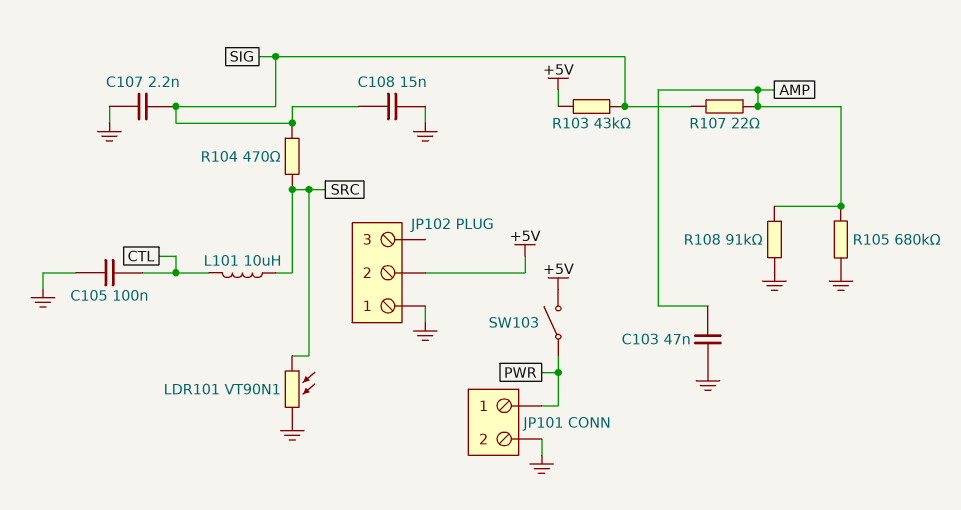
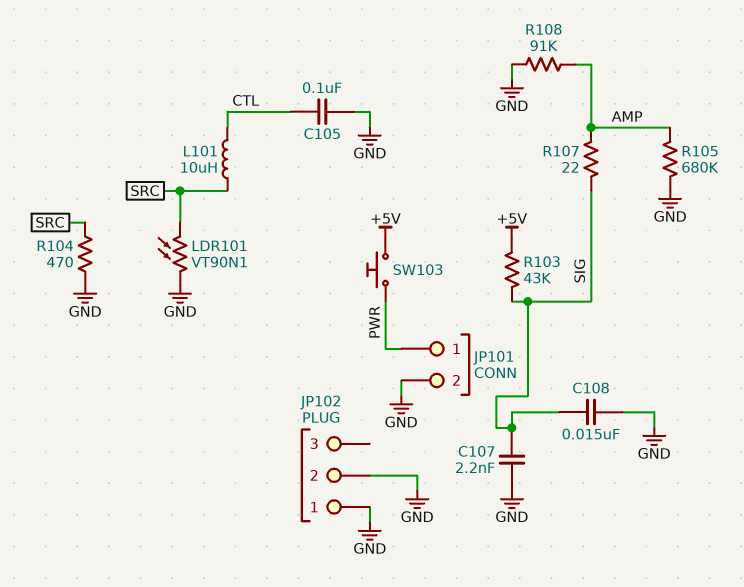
C103: 47nF (AMP, GND) -> none
JP102 pin 2: +5V -> GND
R104: 470 (SIG, SRC) -> 470 (GND, SRC)
SW103: switch (+5V, PWR) -> button (+5V, PWR)

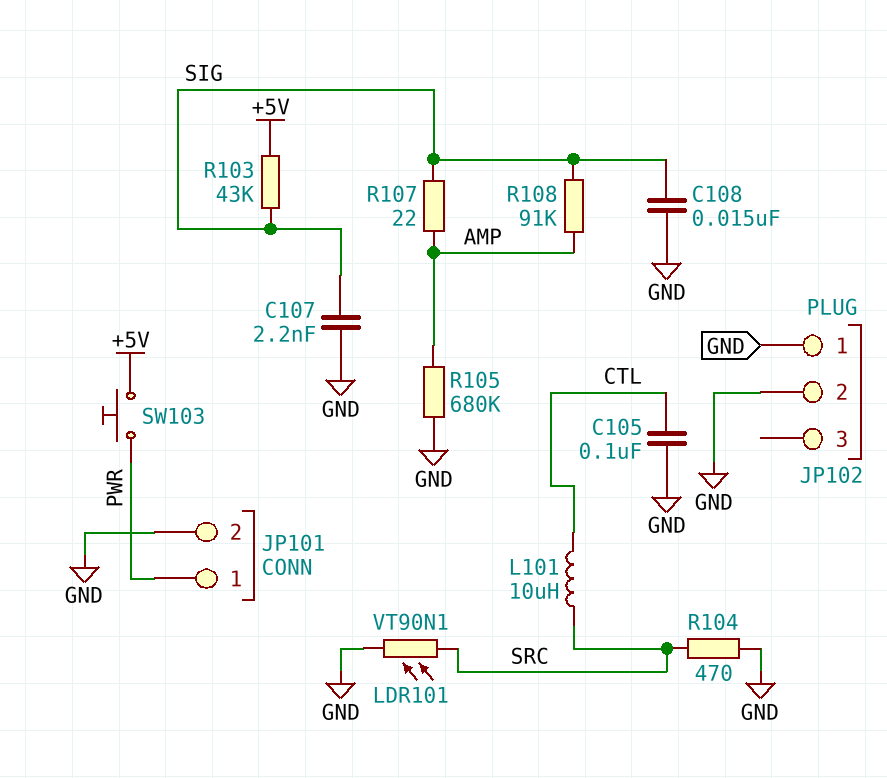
R108: 91k (AMP, GND) -> 91k (AMP, SIG)

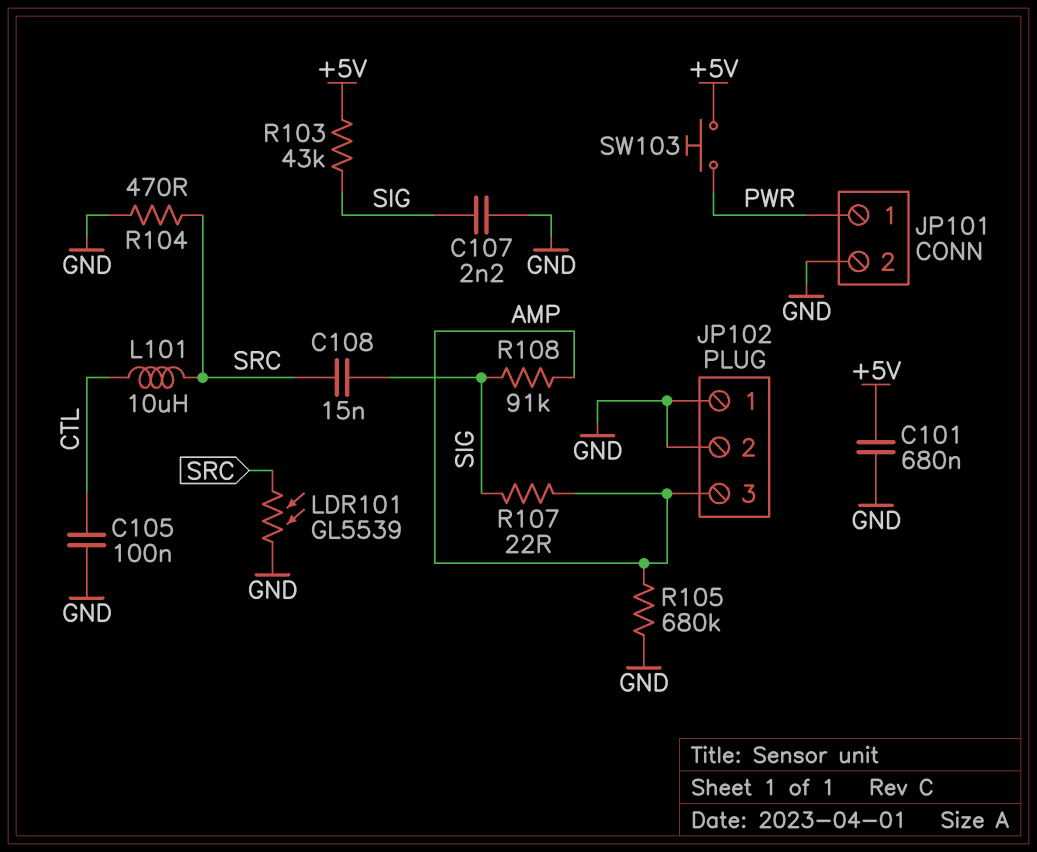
C101: none -> 680nF (+5V, GND)
C108: 15nF (GND, SIG) -> 15nF (SIG, SRC)
JP102 pin 3: none -> AMP
LDR101: VT90N1 (GND, SRC) -> GL5539 (GND, SRC)

